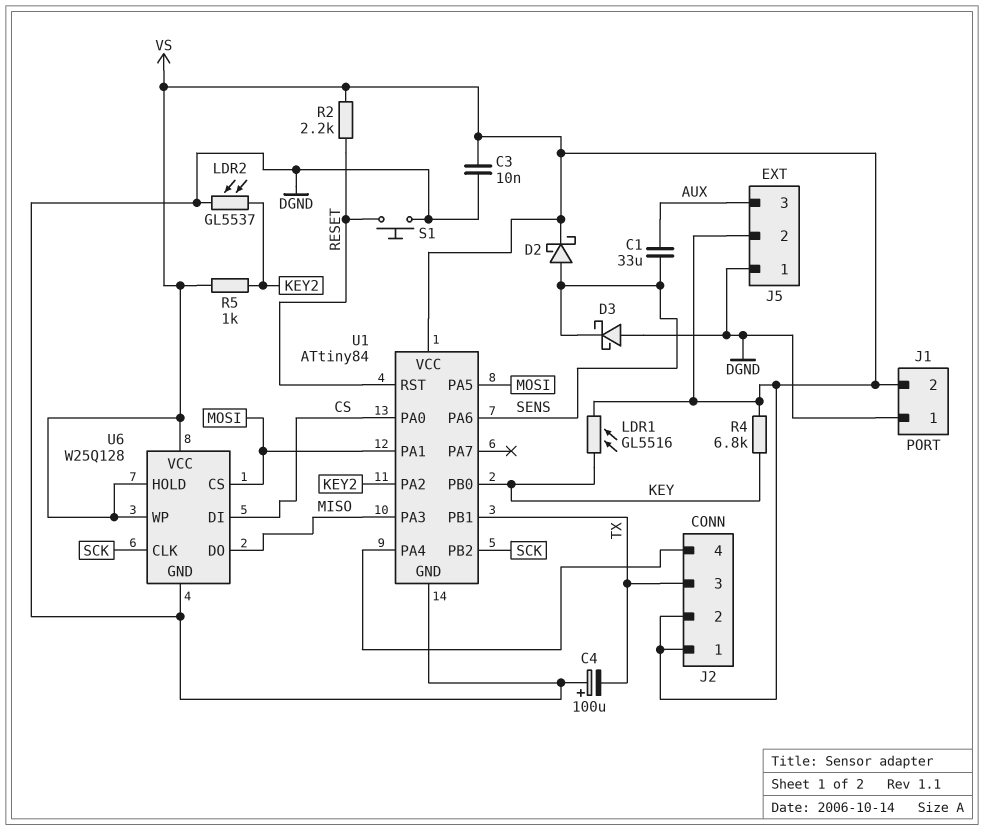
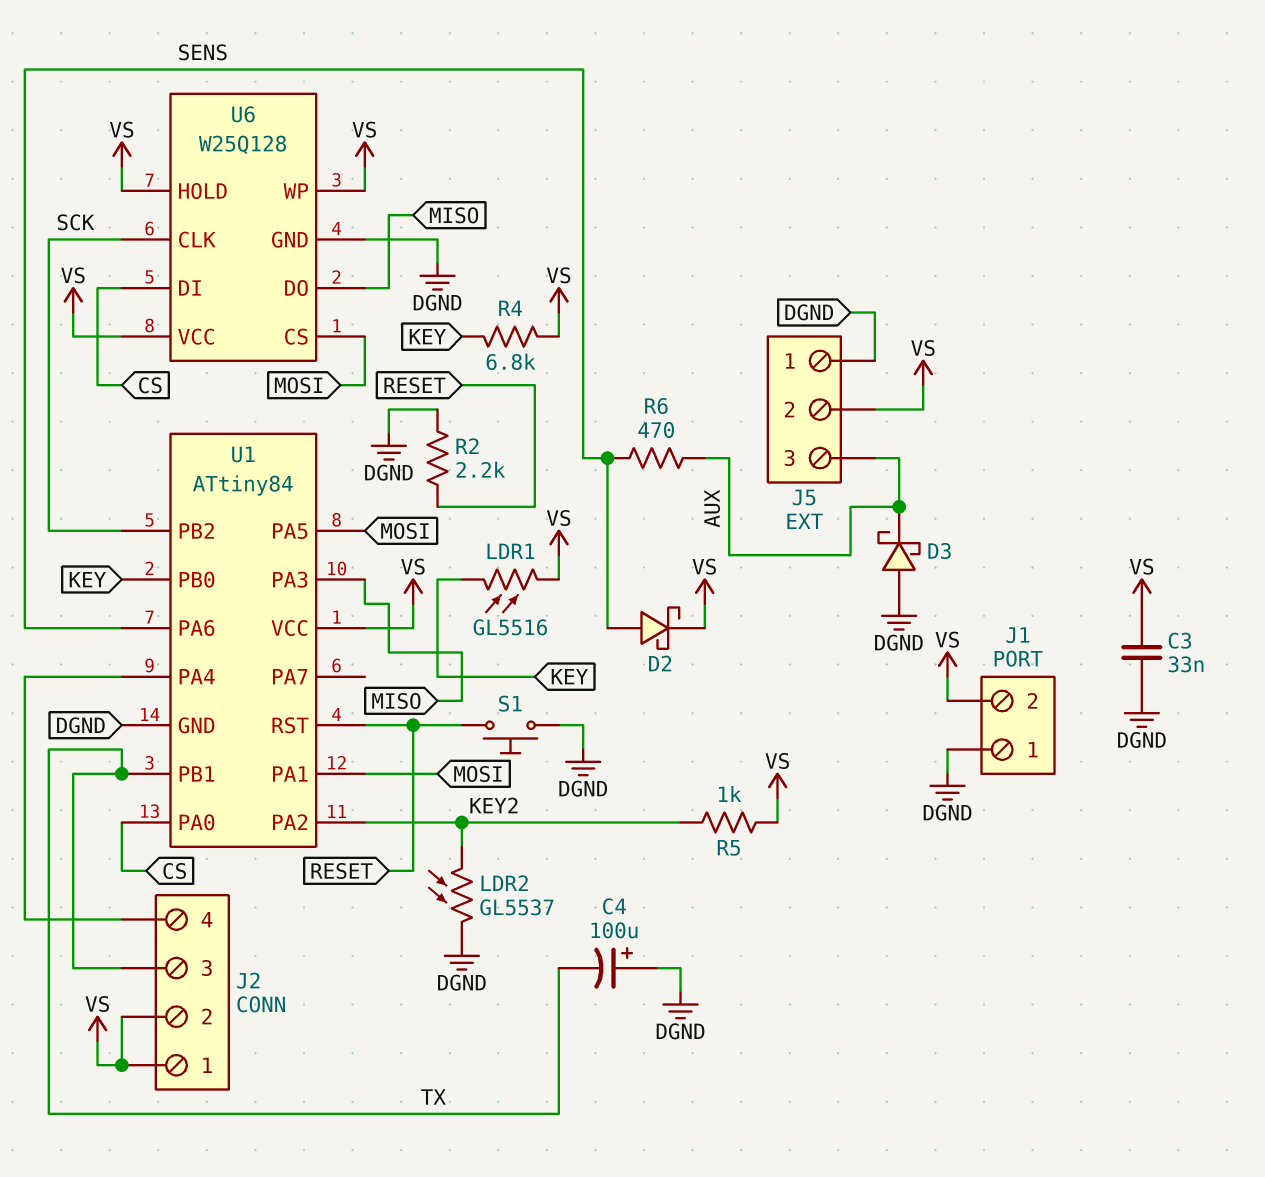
C1: 33uF (AUX, SENS) -> none
C3: 10nF (DGND, VS) -> 33nF (DGND, VS)
D3: schottky (A DGND, K SENS) -> schottky (A DGND, K AUX)
R2: 2.2k (RESET, VS) -> 2.2k (DGND, RESET)
R6: none -> 470 (AUX, SENS)

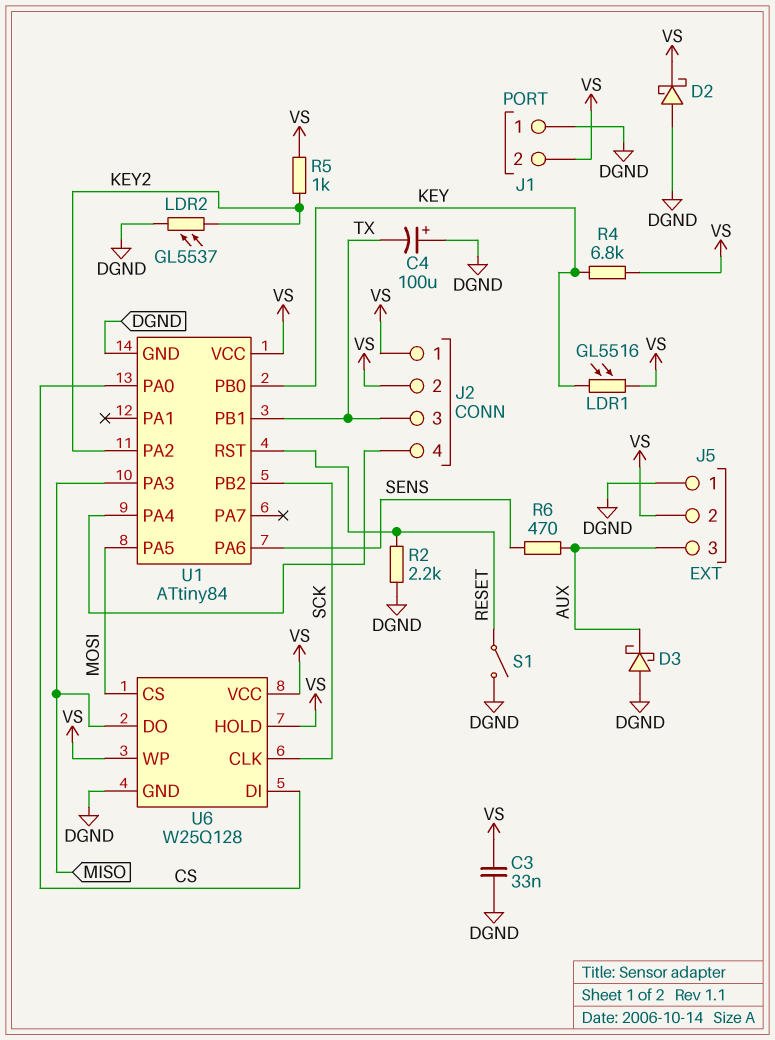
D2: schottky (A SENS, K VS) -> schottky (A DGND, K VS)
S1: button (DGND, RESET) -> switch (DGND, RESET)
U1 pin PA1: MOSI -> none

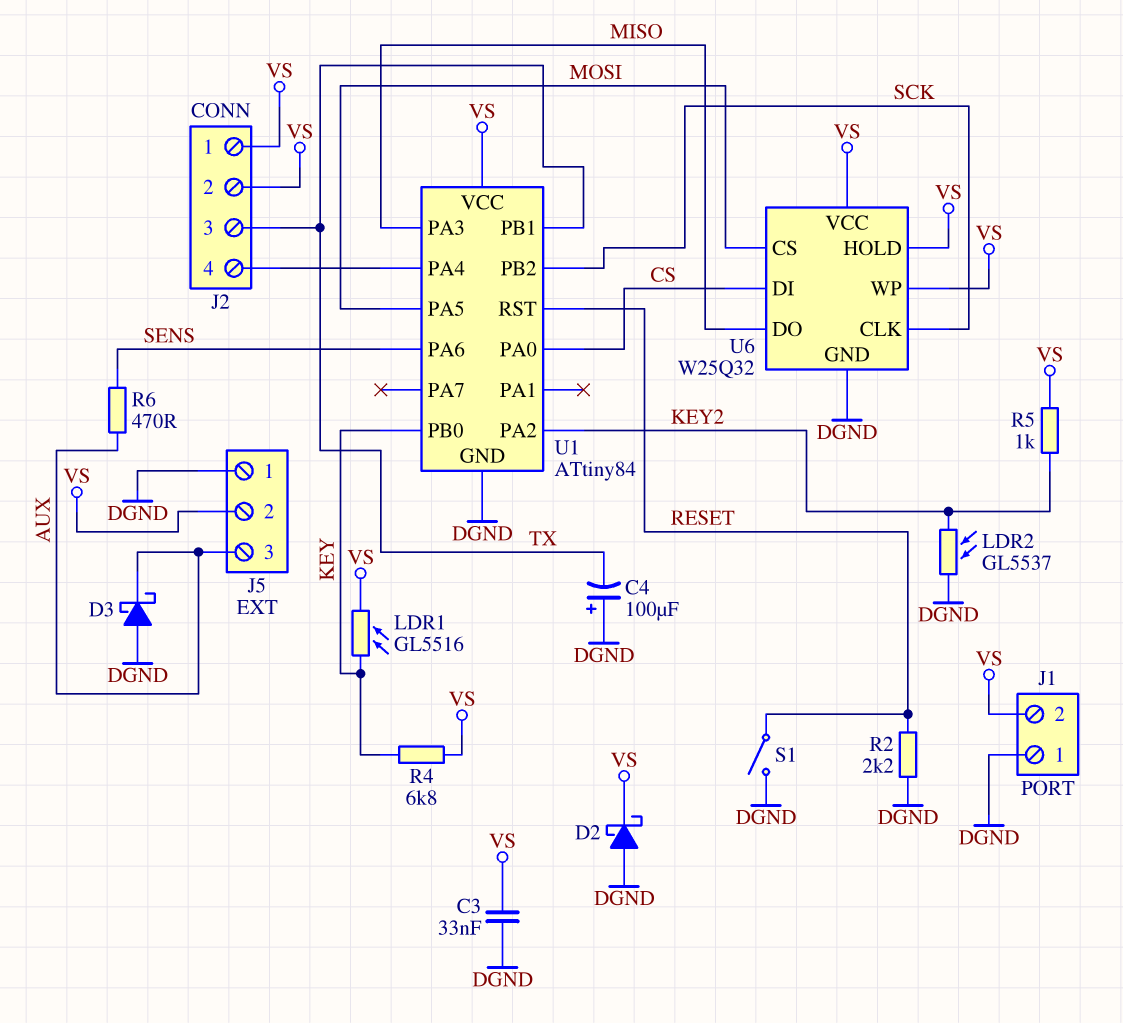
U6: W25Q128 -> W25Q32

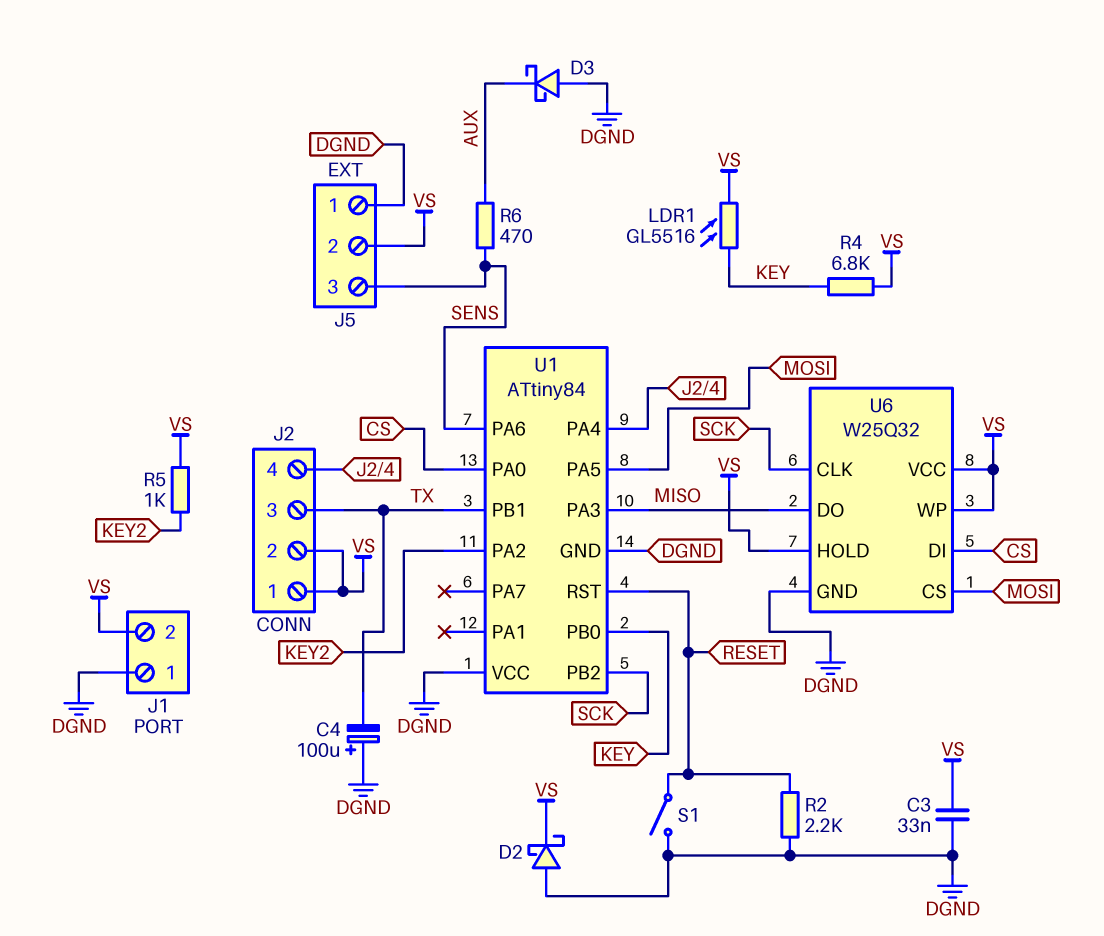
J5 pin 3: AUX -> SENS
LDR2: GL5537 (DGND, KEY2) -> none
U1 pin VCC: VS -> DGND

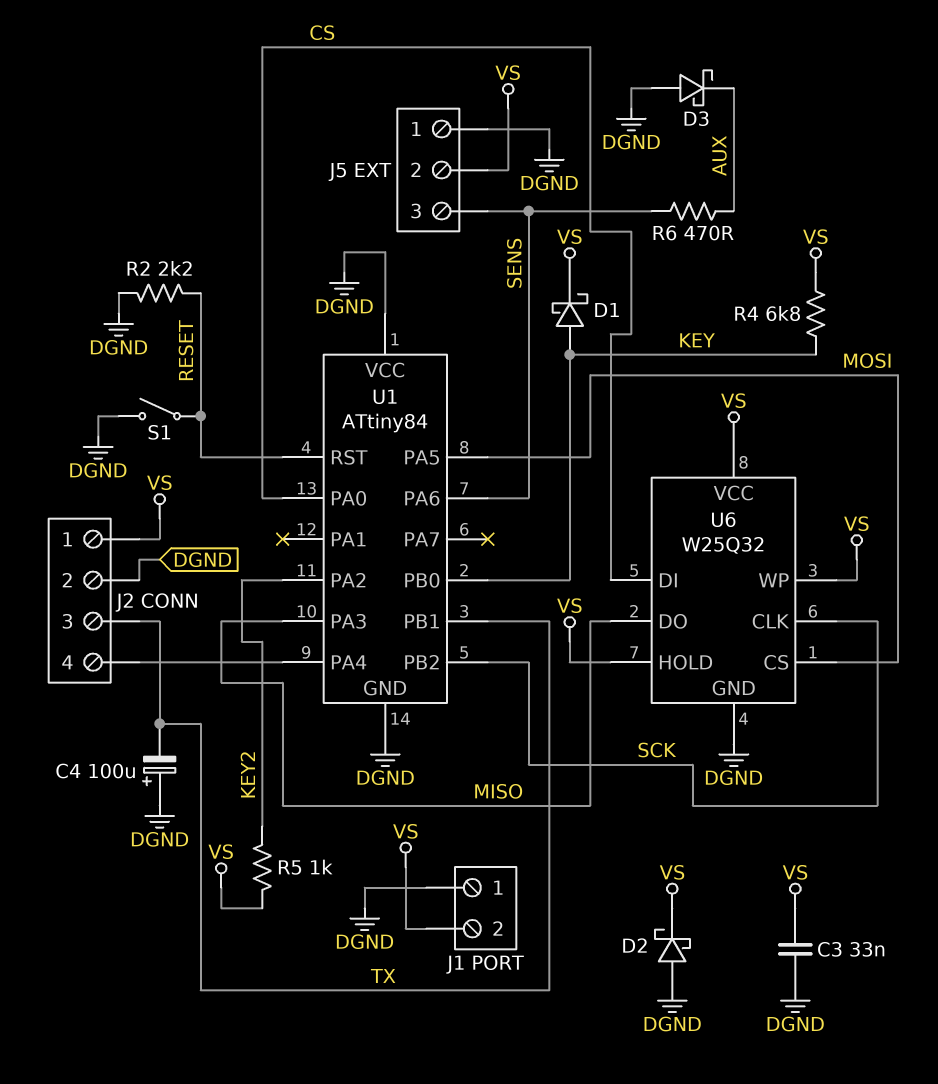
D1: none -> schottky (A KEY, K VS)
J2 pin 2: VS -> DGND
LDR1: GL5516 (KEY, VS) -> none

